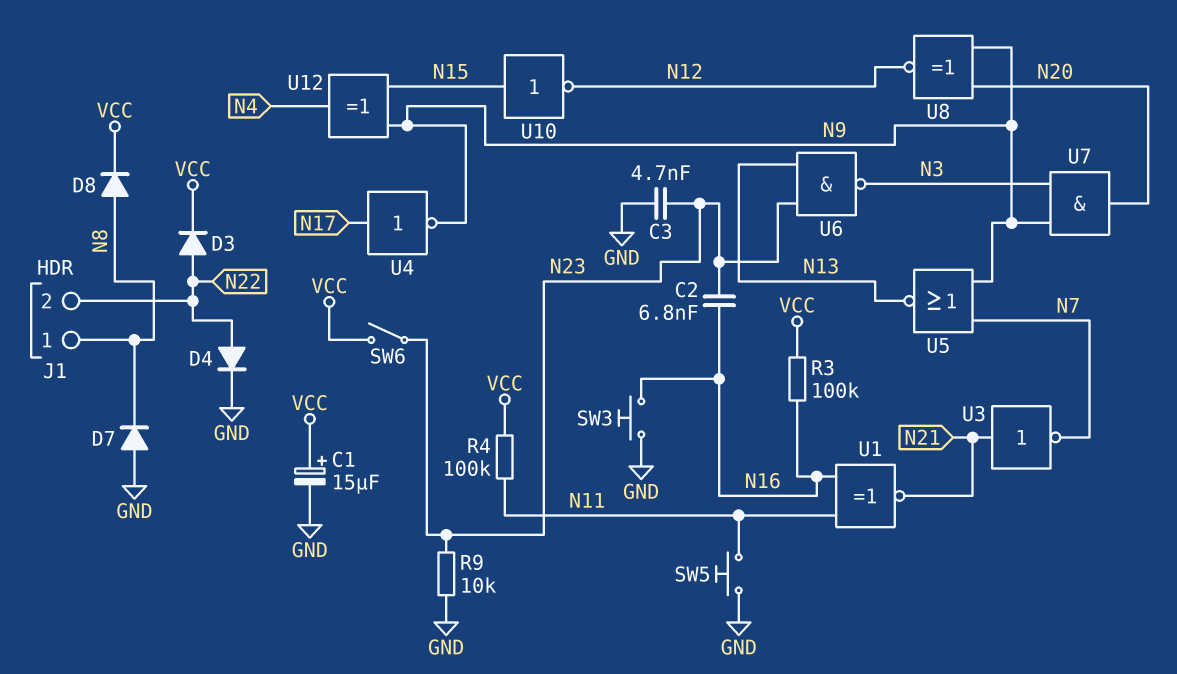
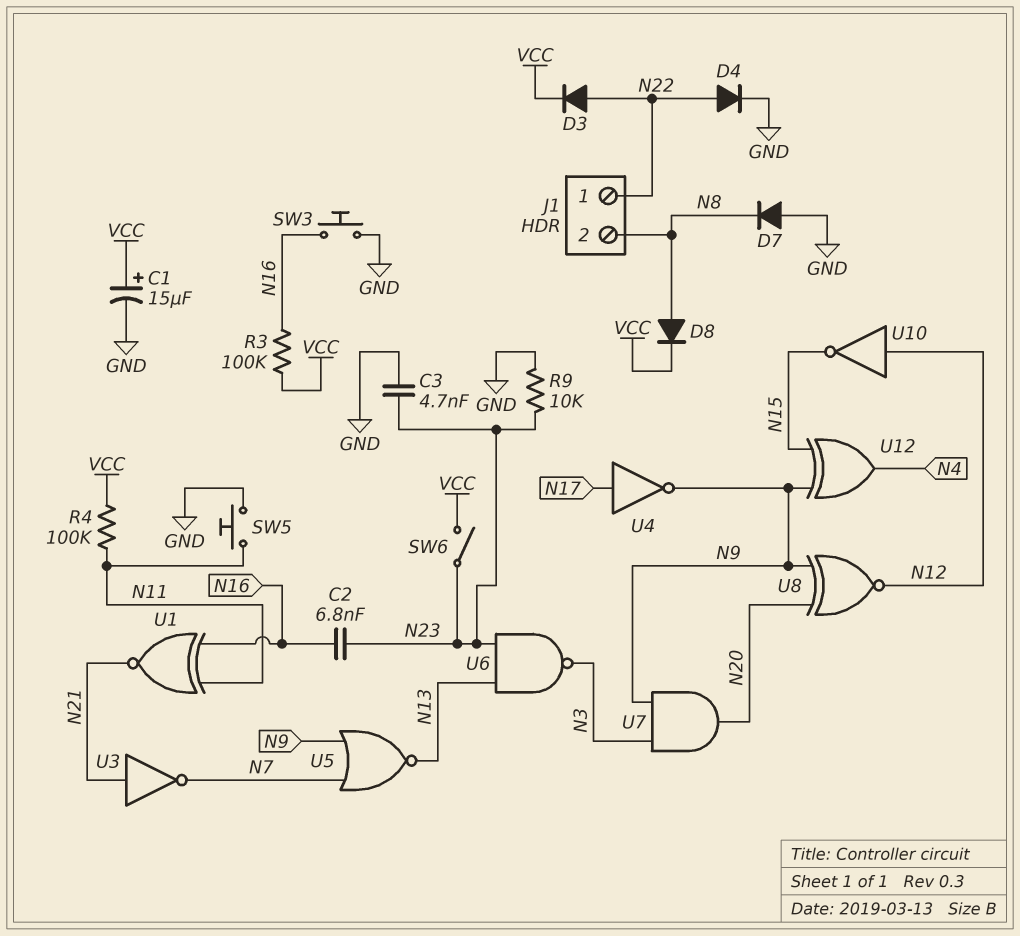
J1 pin 1: N8 -> N22
J1 pin 2: N22 -> N8
U10: NOT (in N15, out N12) -> NOT (in N12, out N15)

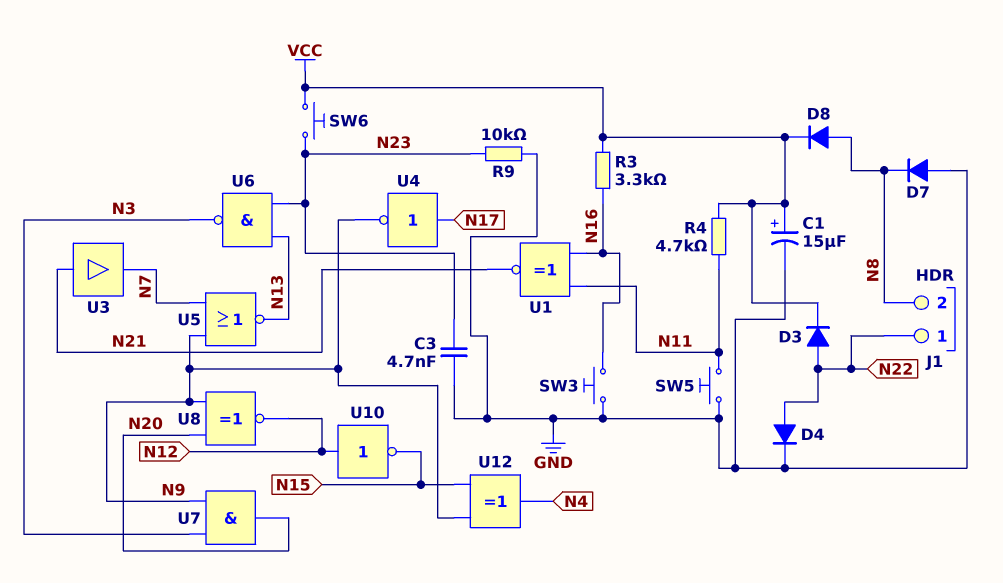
C2: 6.8nF (N16, N23) -> none
R3: 100k (N16, VCC) -> 3.3k (N16, VCC)
R4: 100k (N11, VCC) -> 4.7k (N11, VCC)
SW6: switch (N23, VCC) -> button (N23, VCC)
U3: NOT (in N21, out N7) -> buffer (in N21, out N7)

